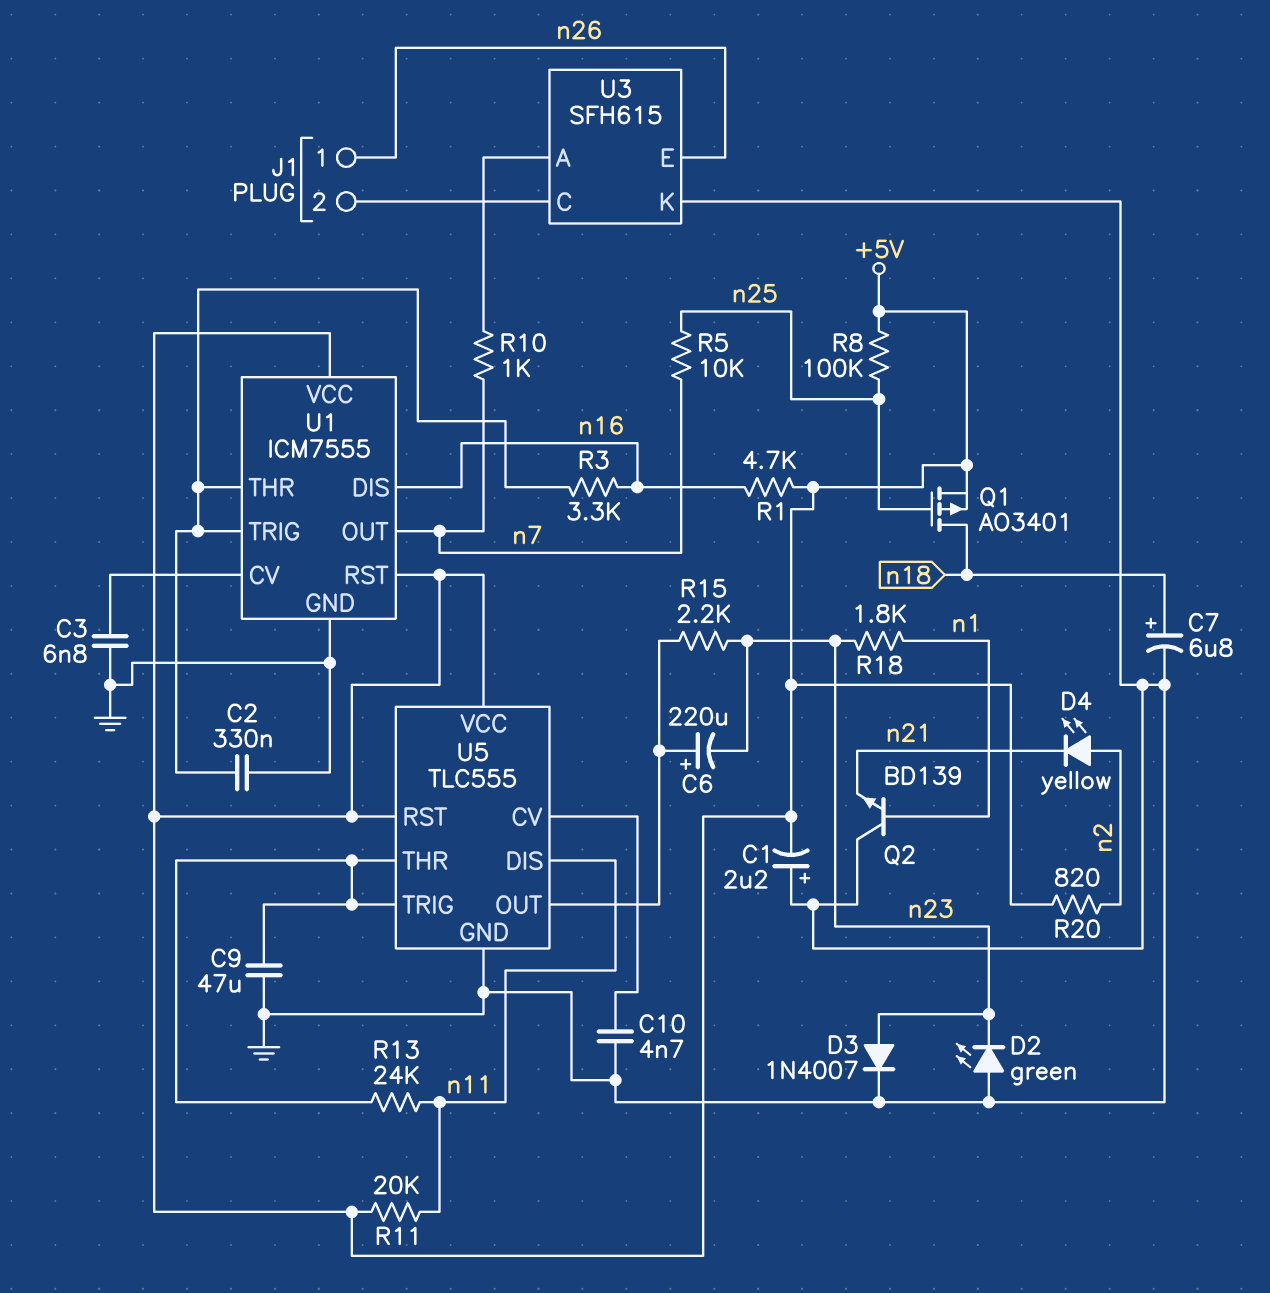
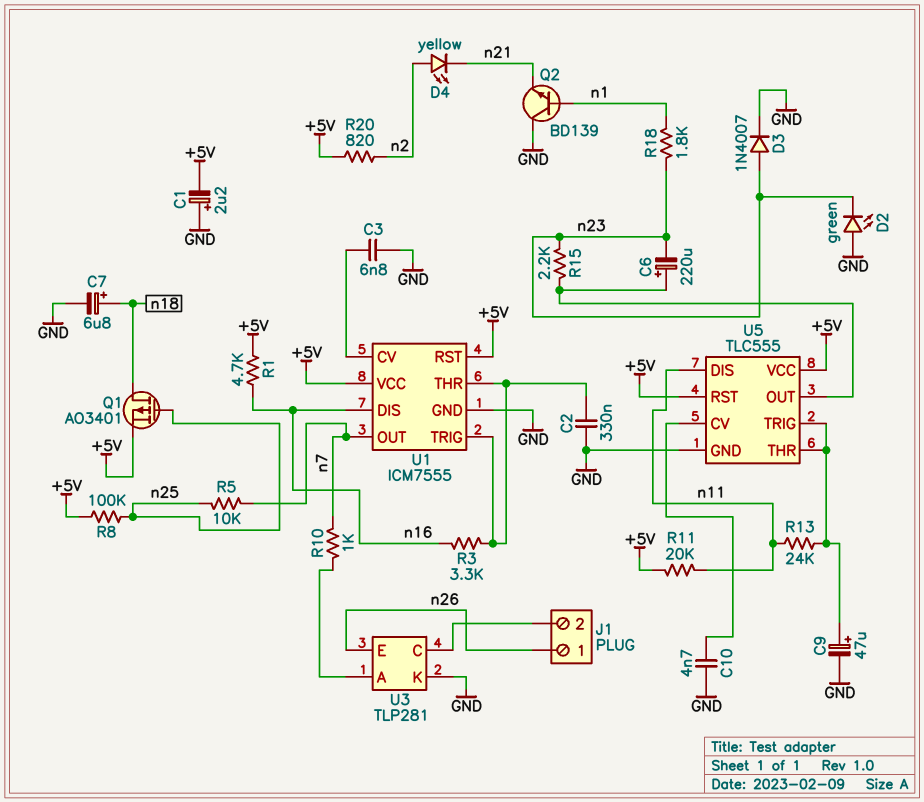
C9: 47uF (GND, U5/THR) -> 47uF (plus U5/THR, minus GND)
U3: SFH615 -> TLP281

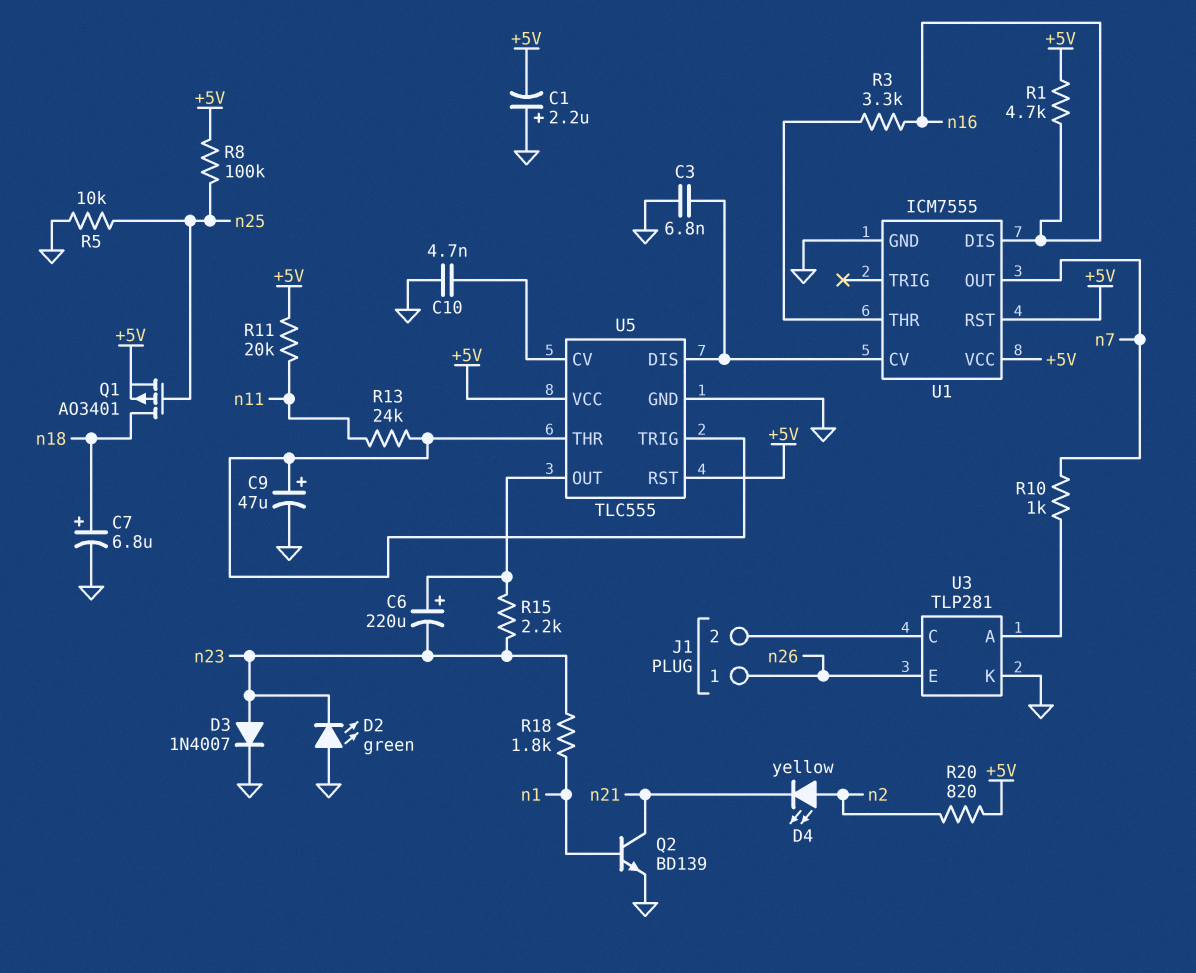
C2: 330nF (GND, U1/THR) -> none
Q2: NPN BD139 (B n1, C GND, E n21) -> NPN BD139 (B n1, C n21, E GND)
R5: 10k (n7, n25) -> 10k (GND, n25)
U1 pin TRIG: U1/THR -> none
U5 pin DIS: n11 -> U1/CV

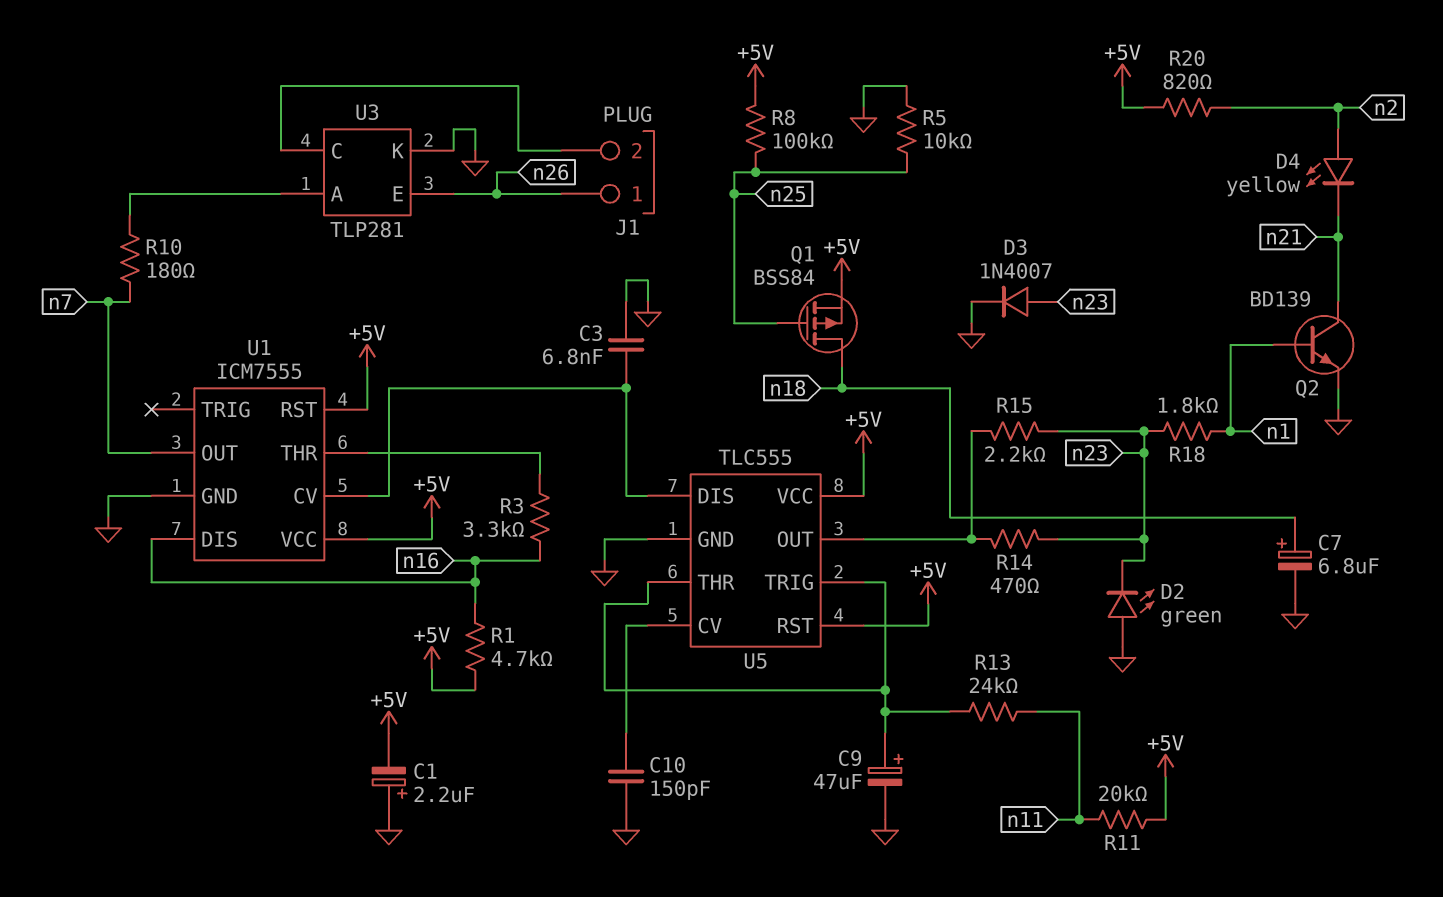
C6: 220uF (plus U5/OUT, minus n23) -> none
C10: 4.7nF (GND, U5/CV) -> 150pF (GND, U5/CV)
Q1: PMOS AO3401 (G n25, D n18, S +5V) -> PMOS BSS84 (G n25, D n18, S +5V)
R10: 1k (U3/A, n7) -> 180 (U3/A, n7)
R14: none -> 470 (U5/OUT, n23)

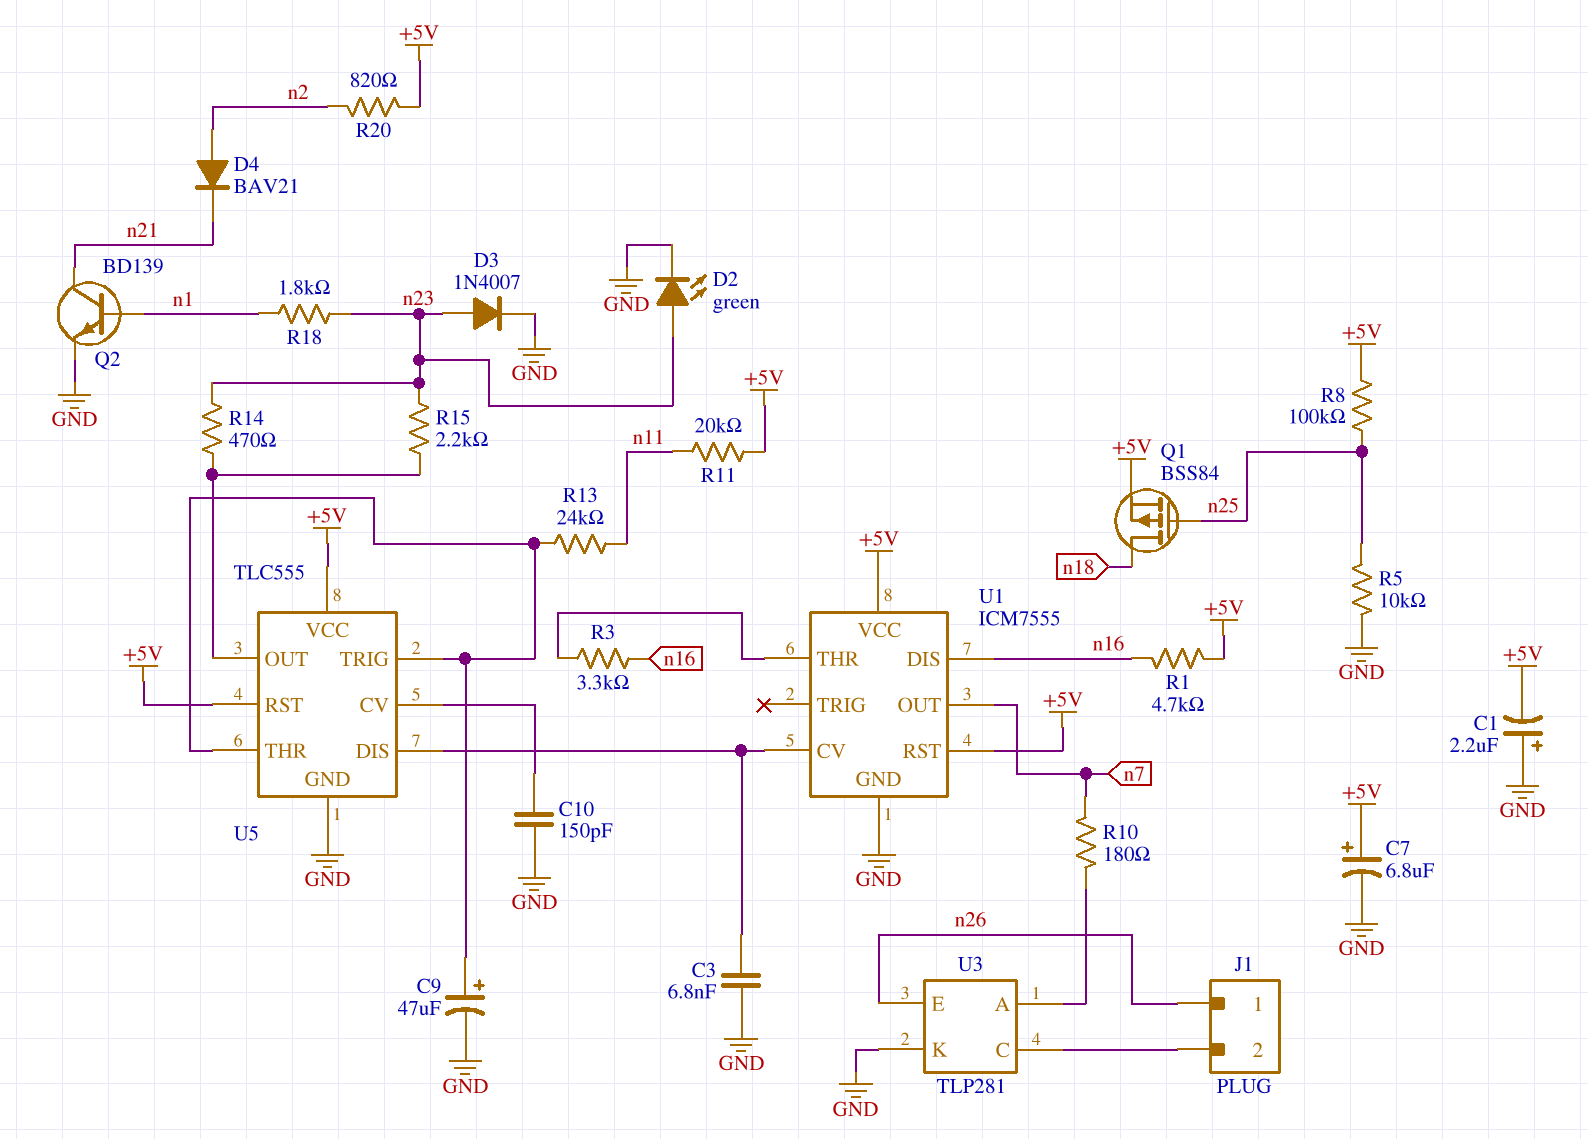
C7: 6.8uF (plus n18, minus GND) -> 6.8uF (plus +5V, minus GND)
D2: LED green (A GND, K n23) -> LED green (A n23, K GND)
D4: LED yellow (A n2, K n21) -> diode BAV21 (A n2, K n21)

